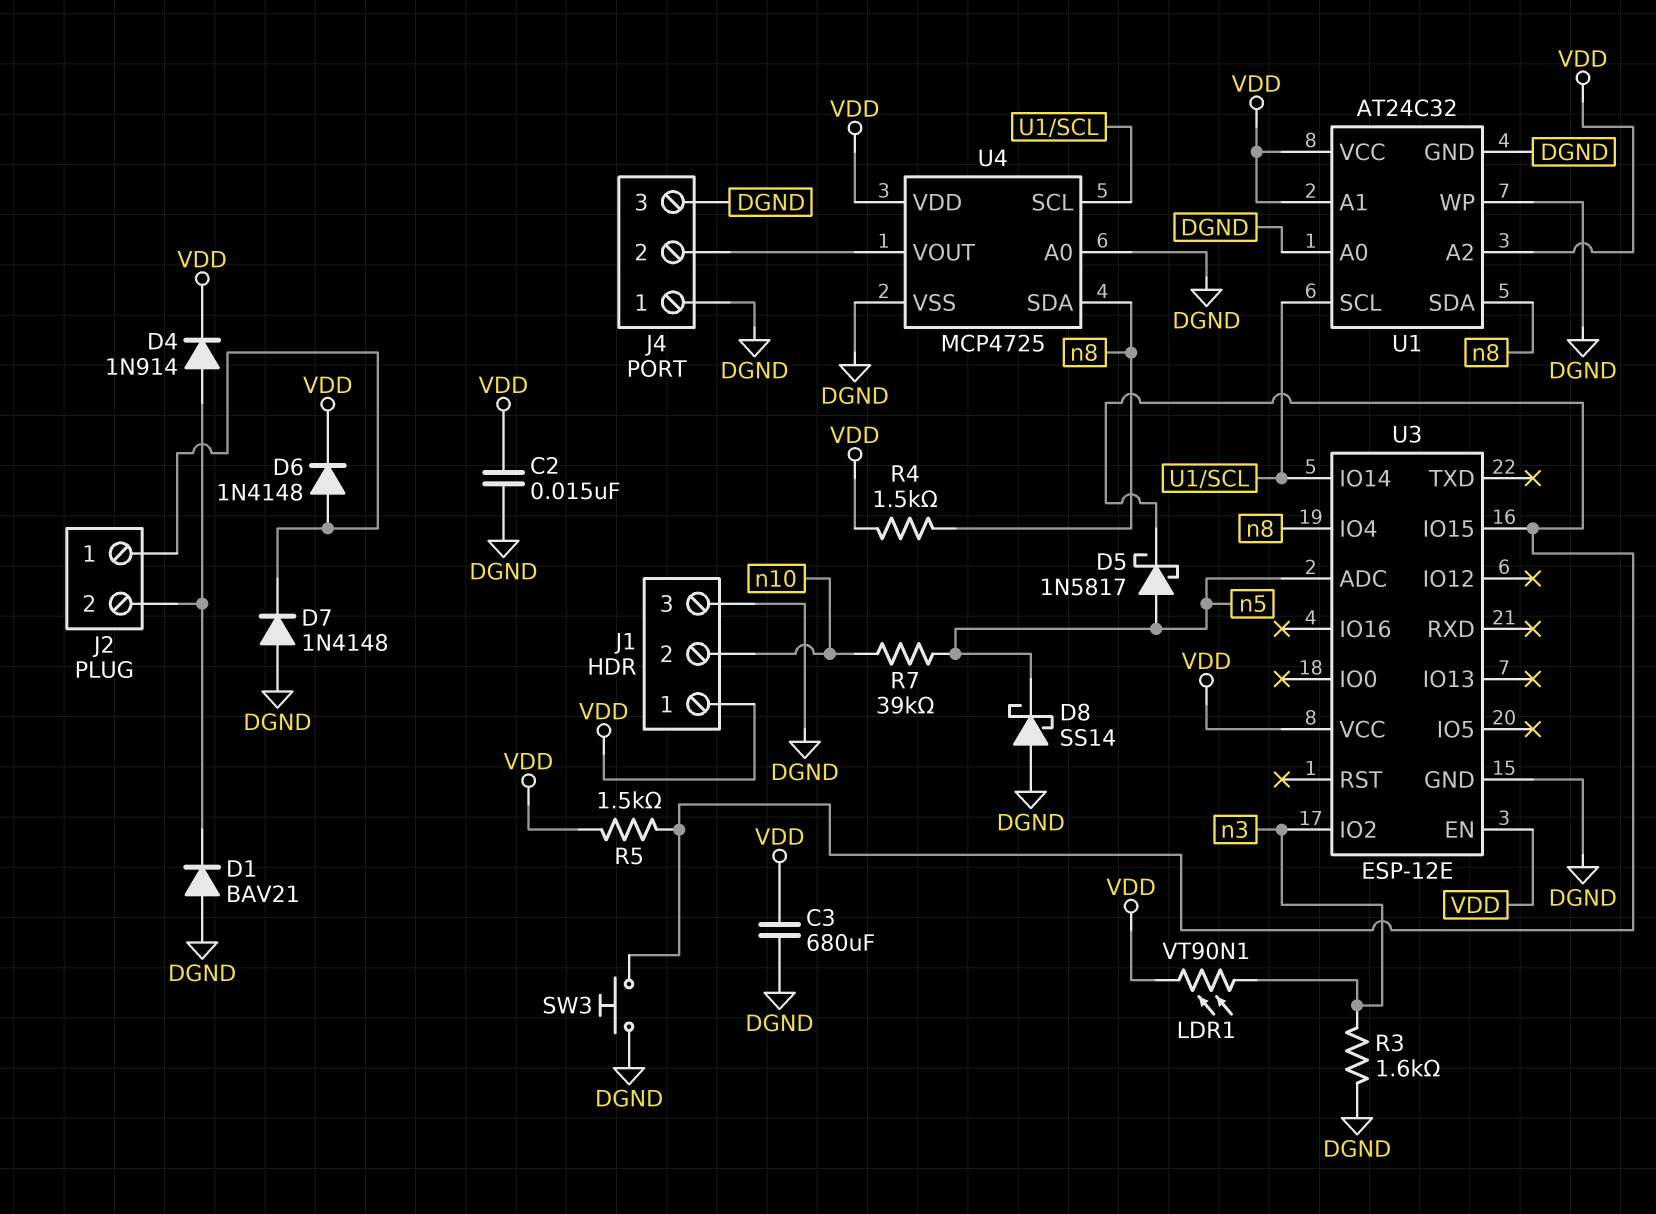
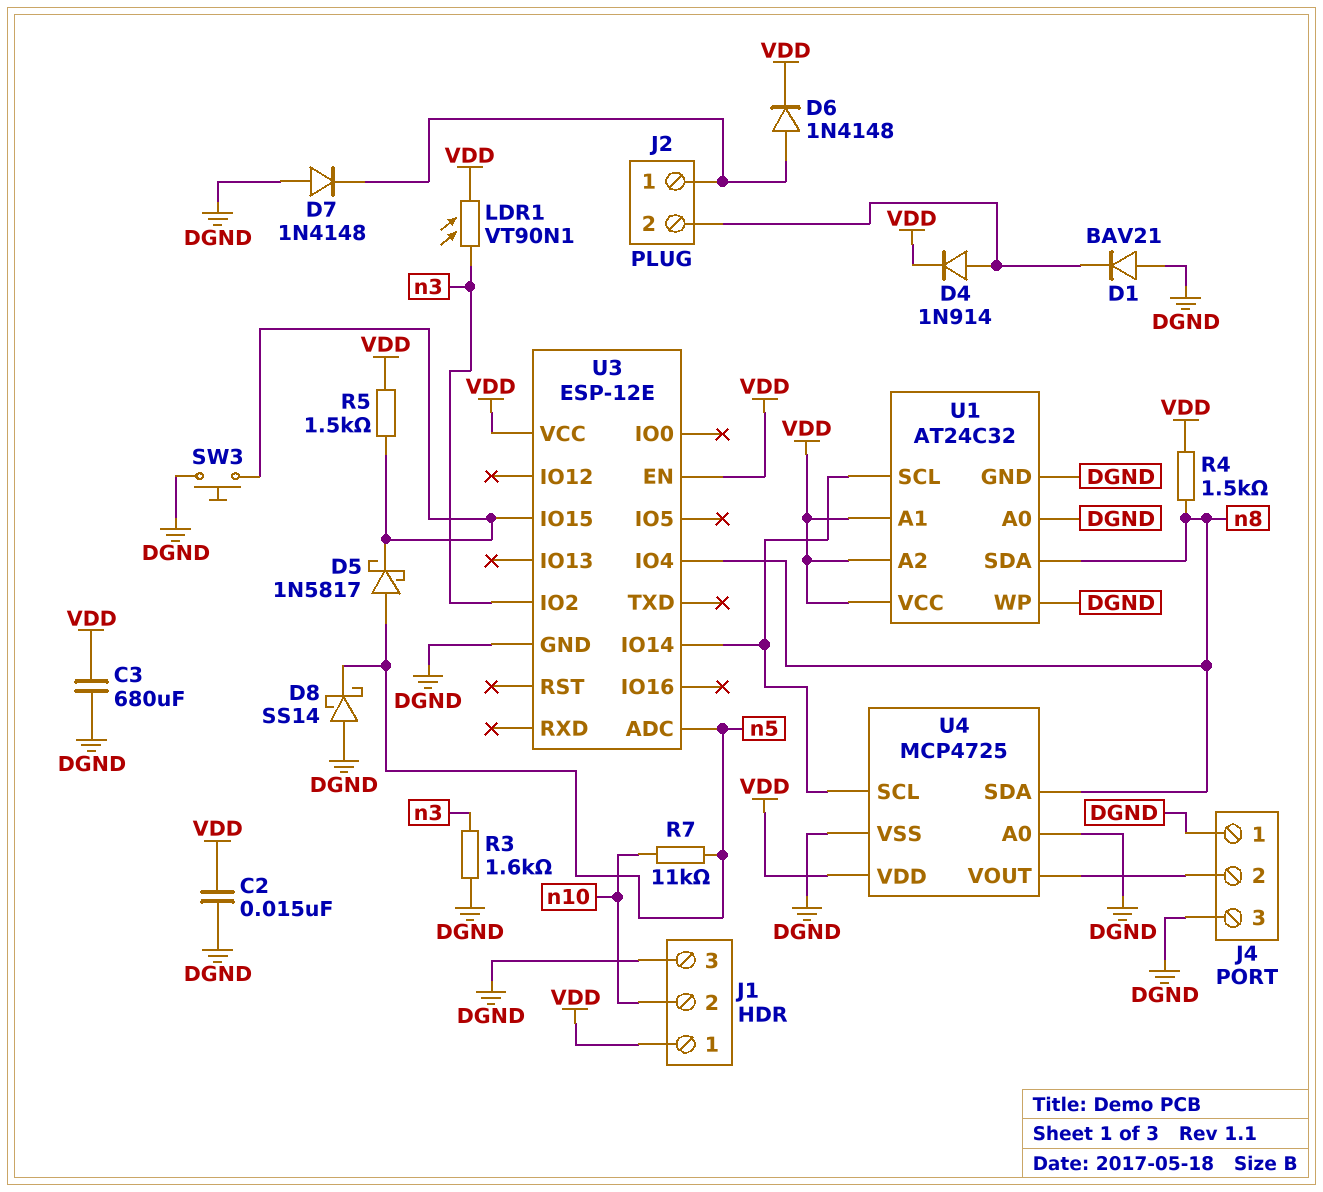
R7: 39k (n5, n10) -> 11k (n5, n10)

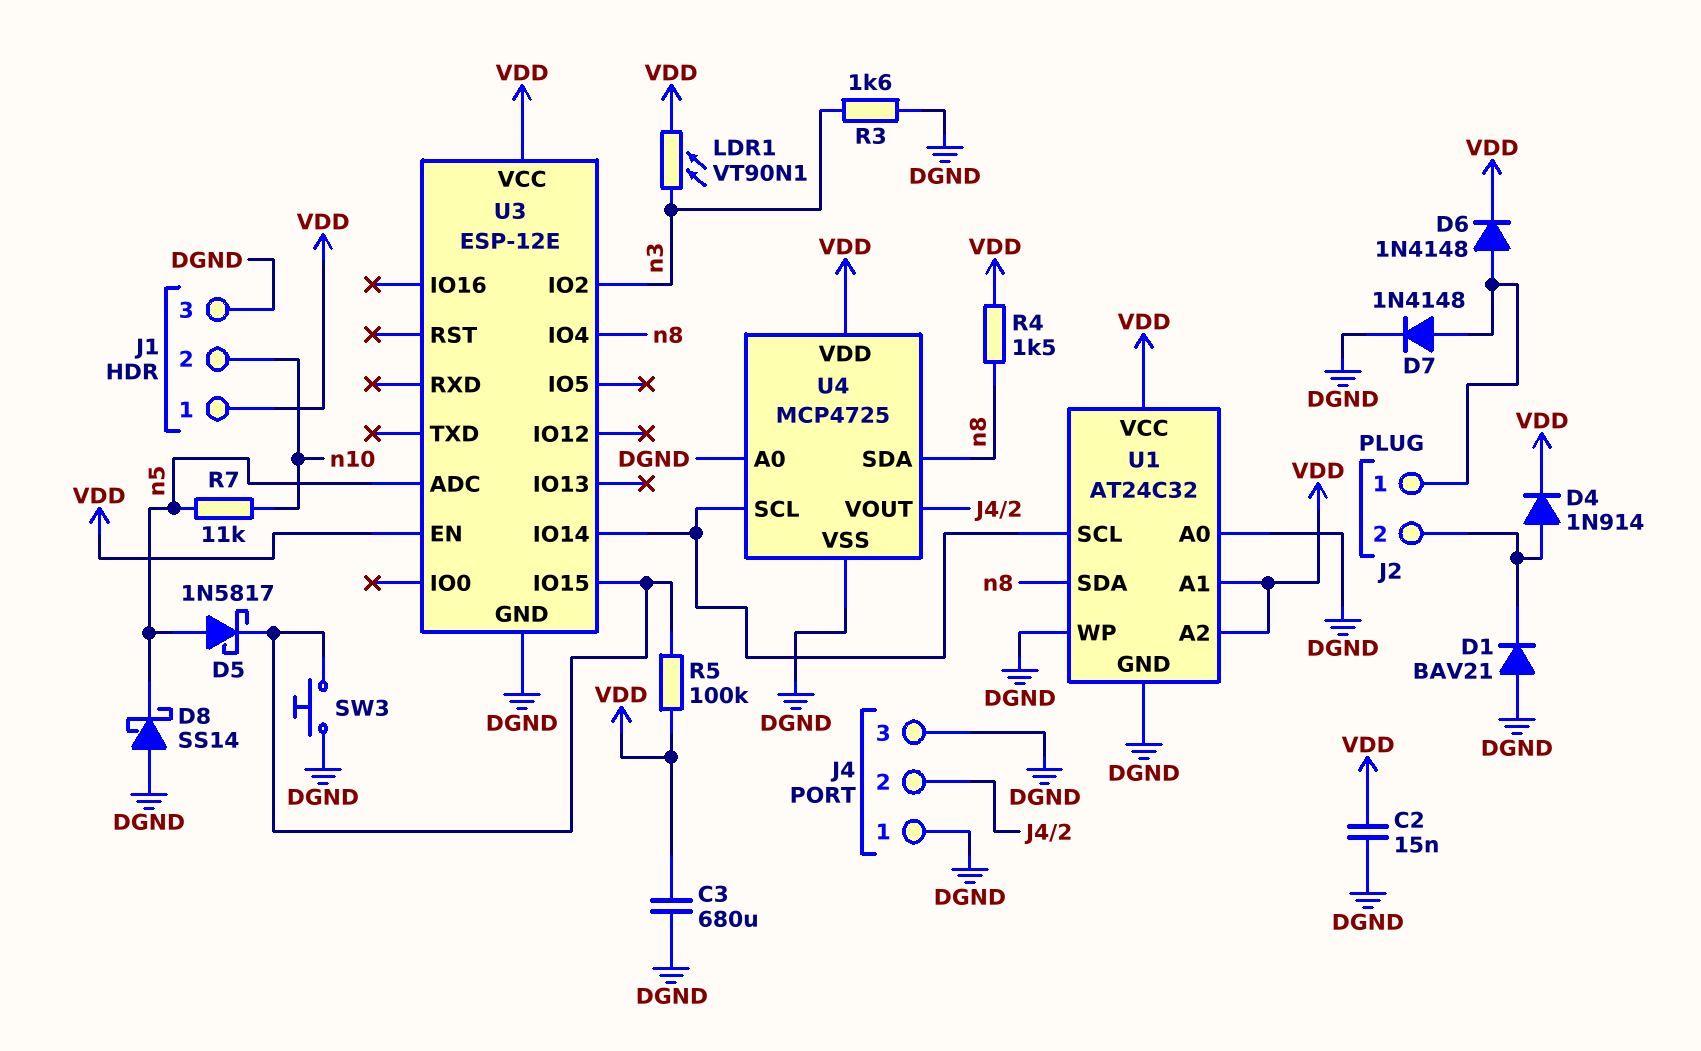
D7: diode 1N4148 (A DGND, K J2/1) -> diode 1N4148 (A J2/1, K DGND)
R5: 1.5k (U3/IO15, VDD) -> 100k (U3/IO15, VDD)

